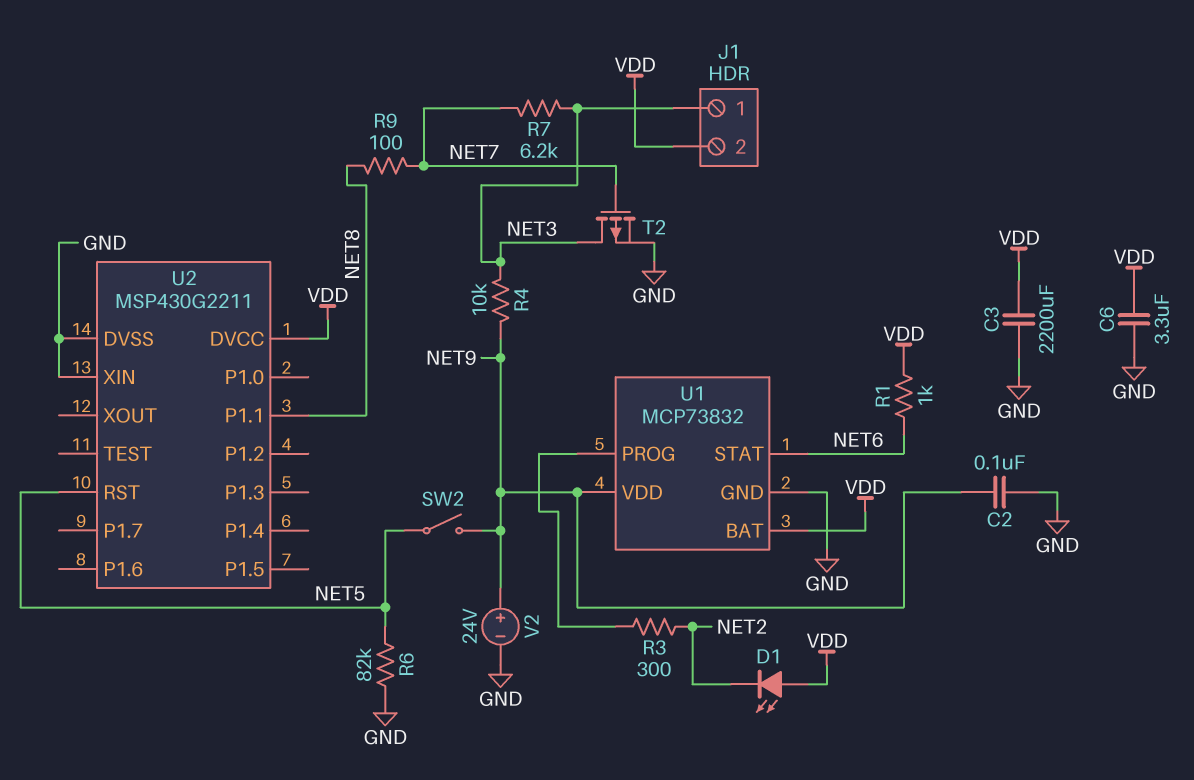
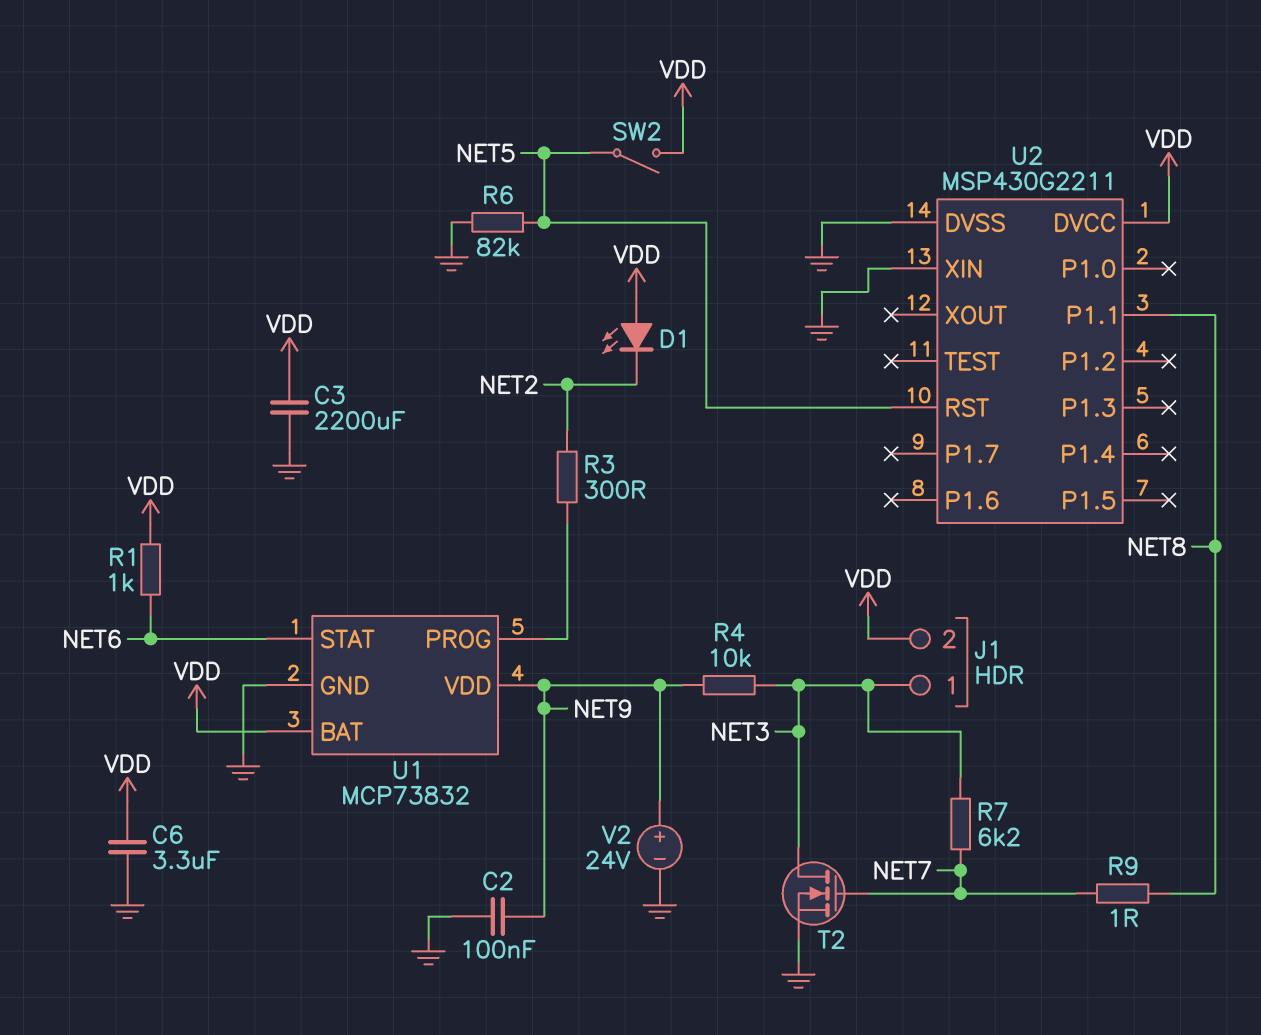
R9: 100 (NET7, NET8) -> 1 (NET7, NET8)
SW2: switch (NET5, NET9) -> switch (NET5, VDD)
T2: PMOS (G NET7, D NET3, S GND) -> NMOS (G NET7, D NET3, S GND)

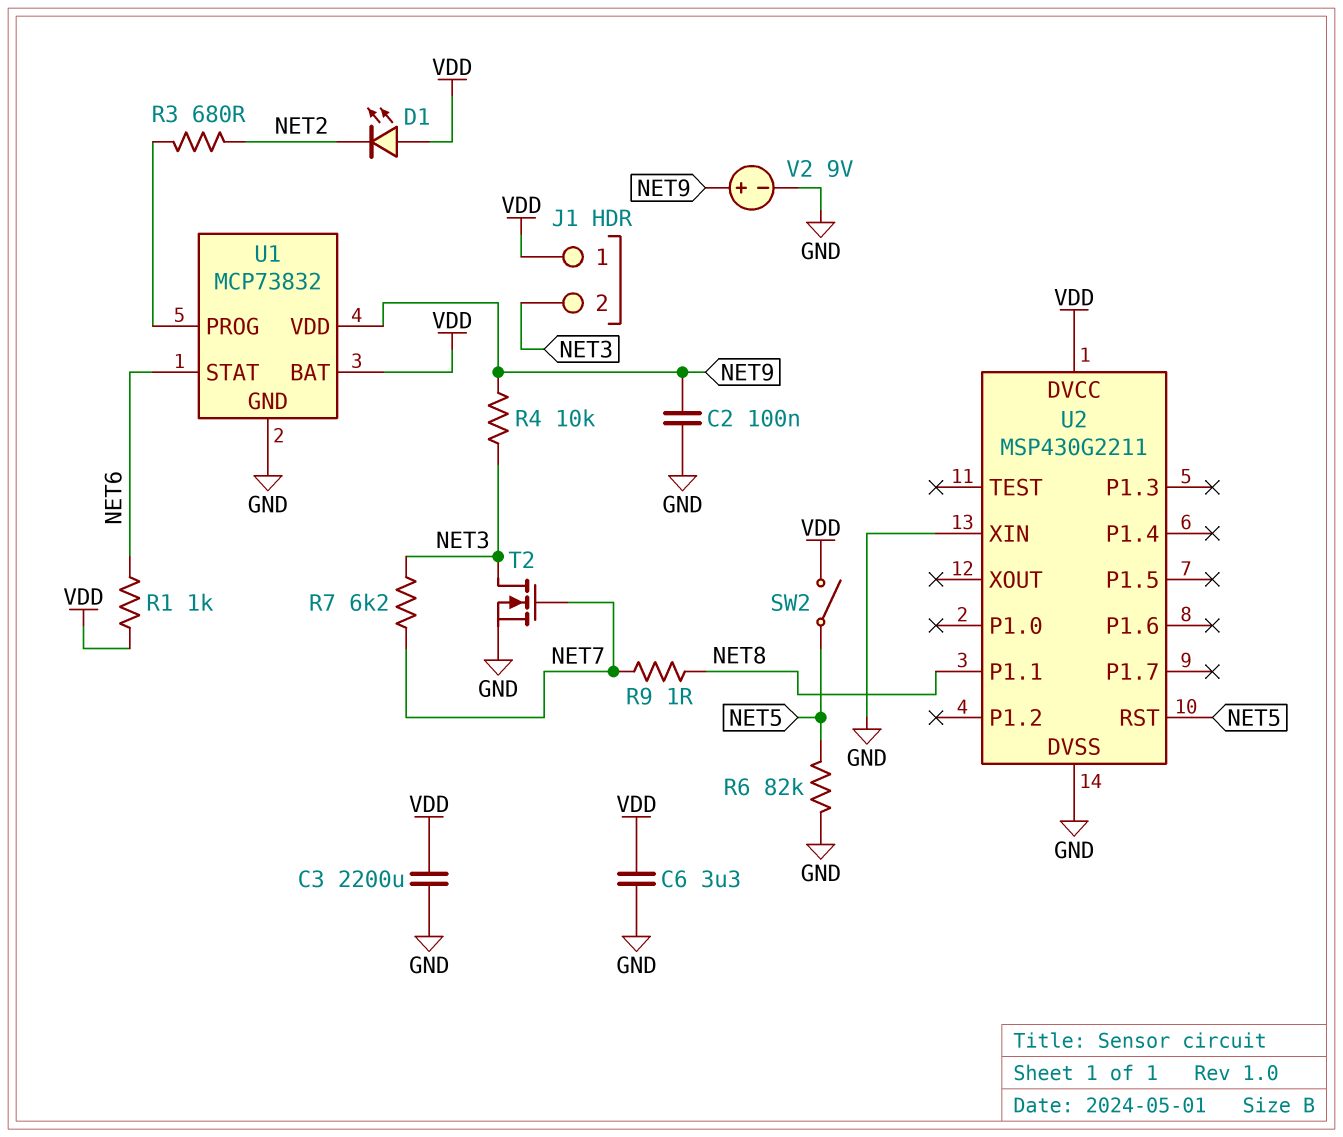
J1 pin 1: NET3 -> VDD
J1 pin 2: VDD -> NET3
R3: 300 (NET2, U1/PROG) -> 680 (NET2, U1/PROG)
V2: 24V (plus NET9, minus GND) -> 9V (plus NET9, minus GND)

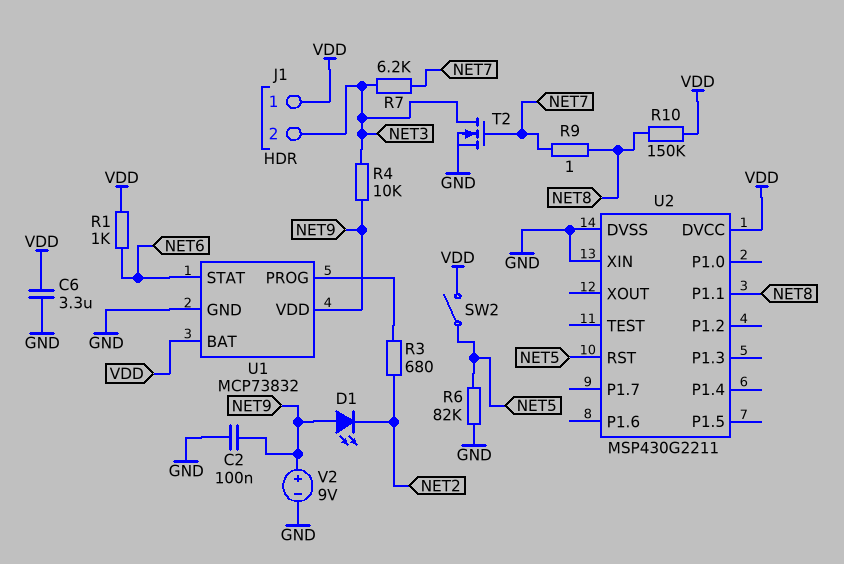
C3: 2200uF (GND, VDD) -> none
D1: LED (A VDD, K NET2) -> LED (A NET9, K NET2)
R10: none -> 150k (NET8, VDD)

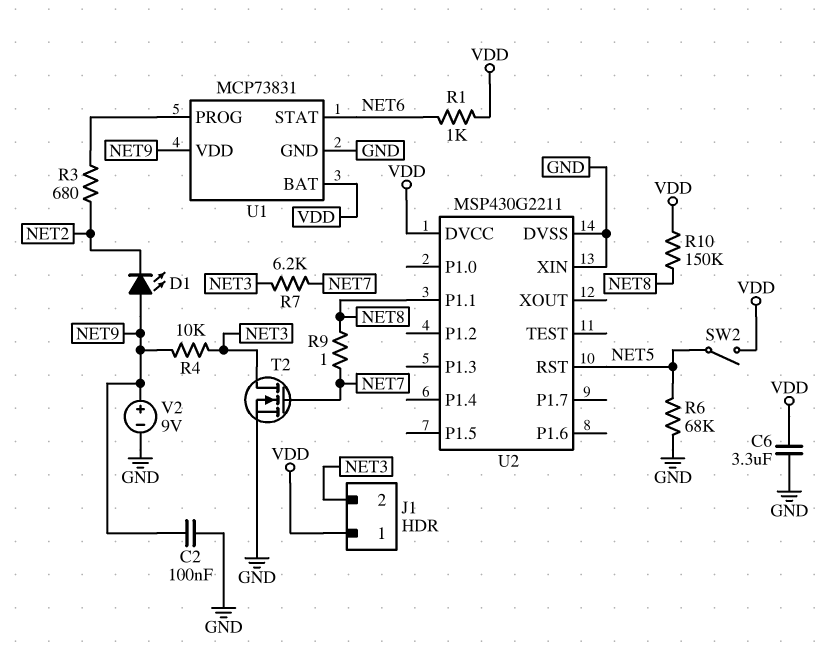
R6: 82k (GND, NET5) -> 68k (GND, NET5)
U1: MCP73832 -> MCP73831

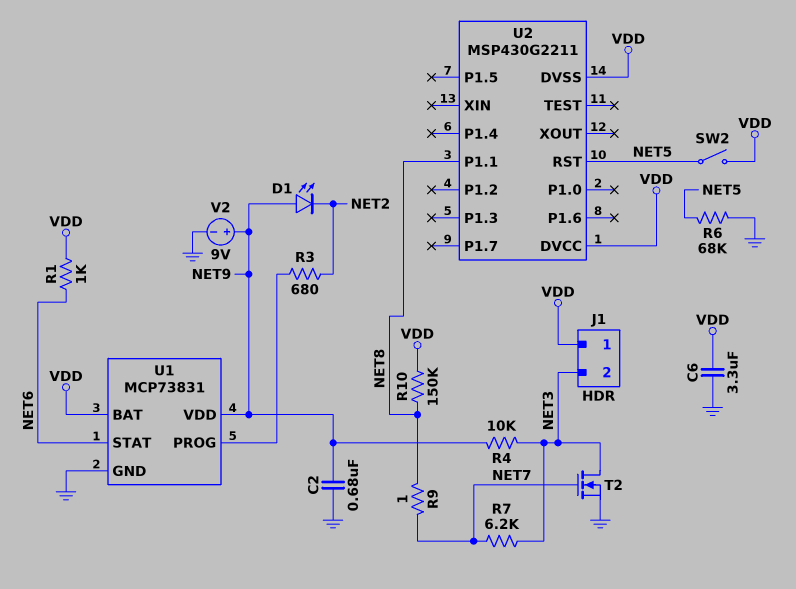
C2: 100nF (GND, NET9) -> 680nF (GND, NET9)
U2 pin DVSS: GND -> VDD
U2 pin XIN: GND -> none

